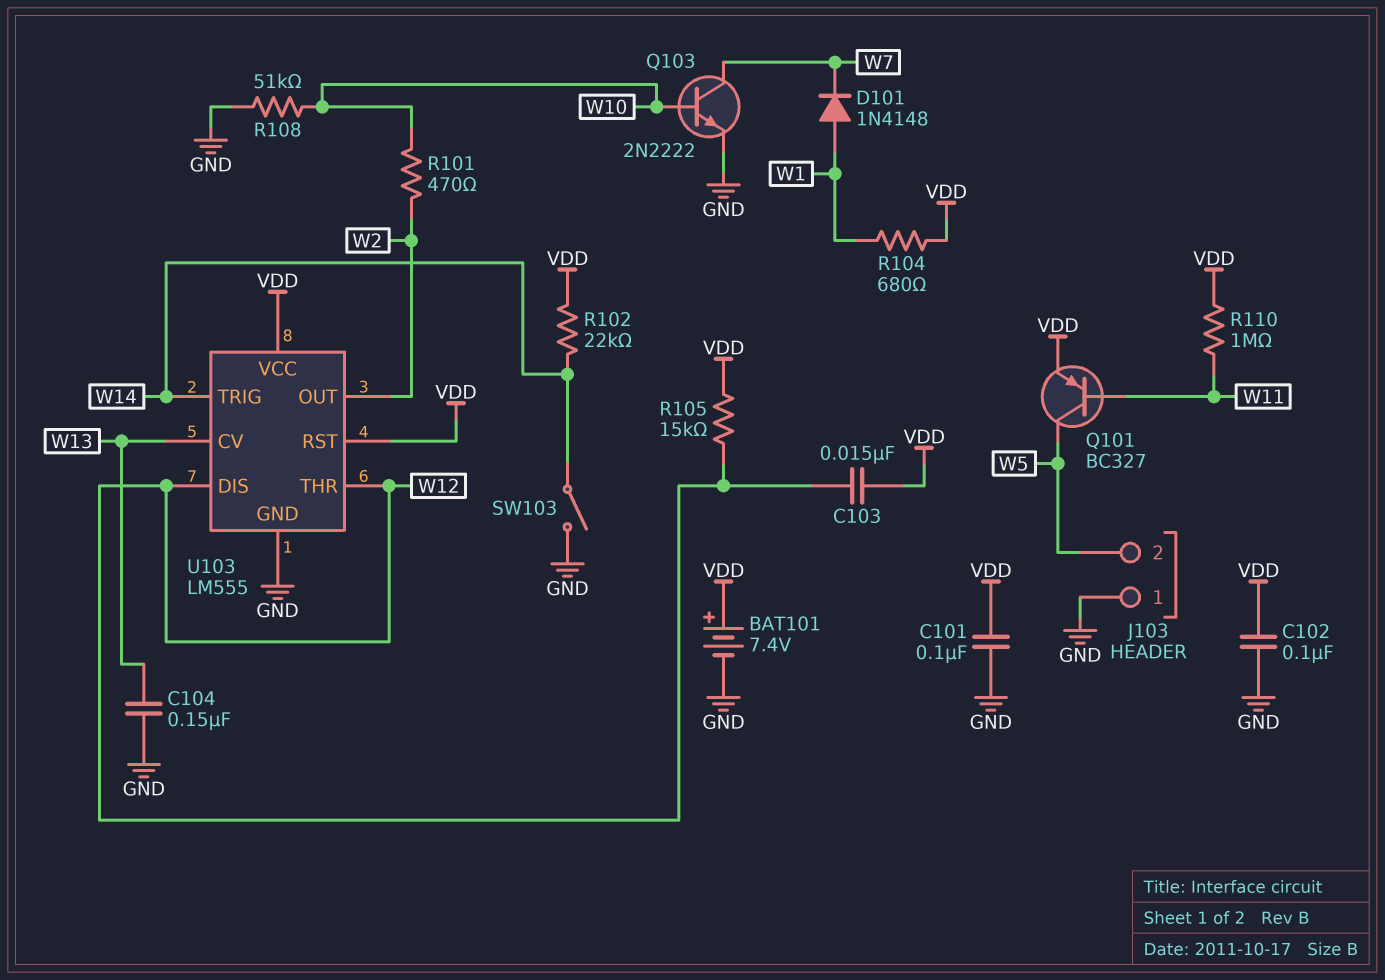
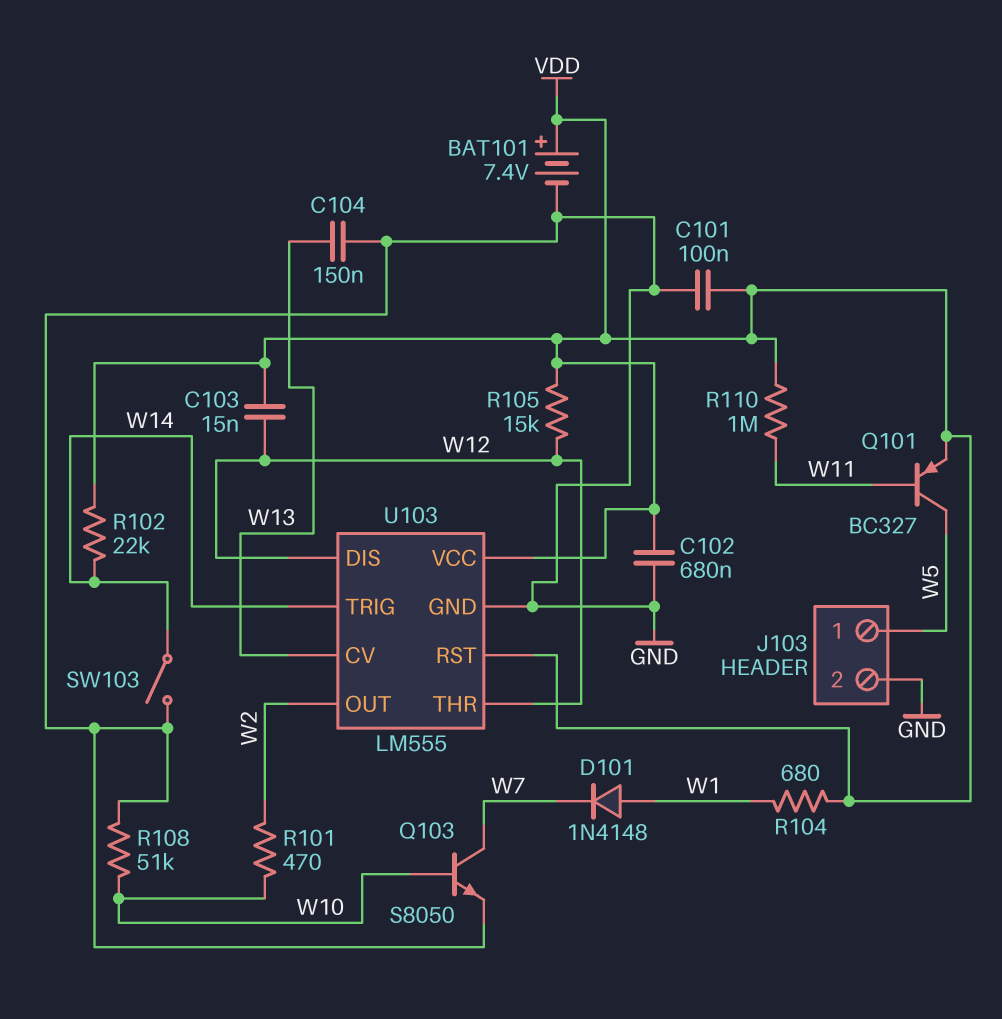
C102: 100nF (GND, VDD) -> 680nF (GND, VDD)
J103 pin 1: GND -> W5
J103 pin 2: W5 -> GND
Q103: NPN 2N2222 (B W10, C W7, E GND) -> NPN S8050 (B W10, C W7, E GND)

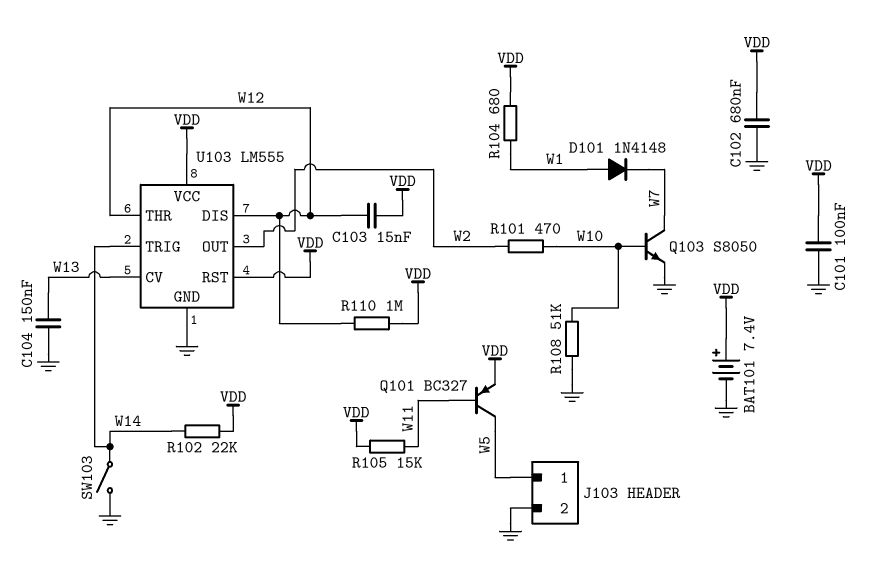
R105: 15k (VDD, W12) -> 15k (VDD, W11)
R110: 1M (VDD, W11) -> 1M (VDD, W12)

